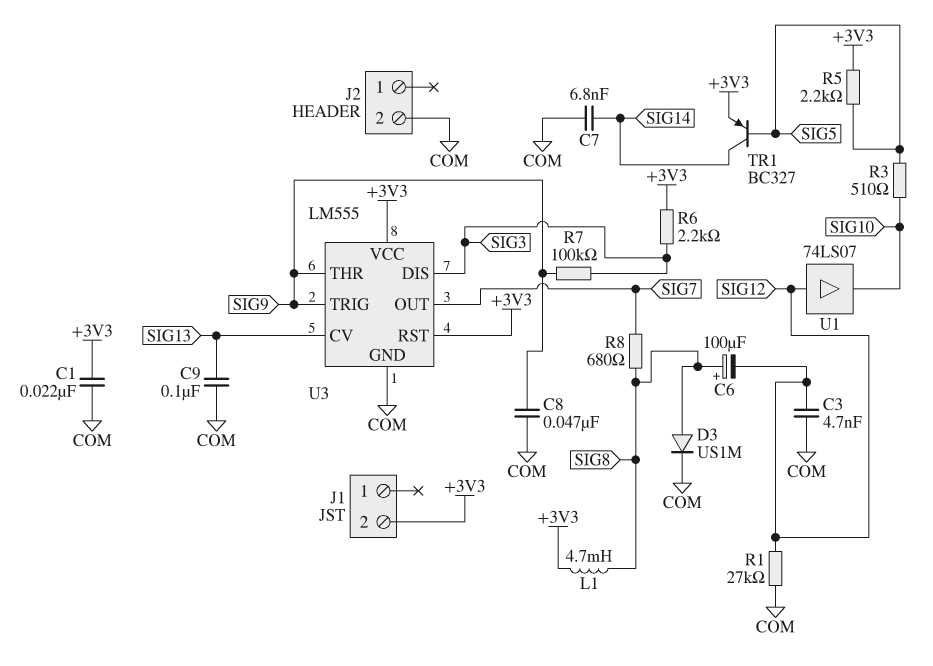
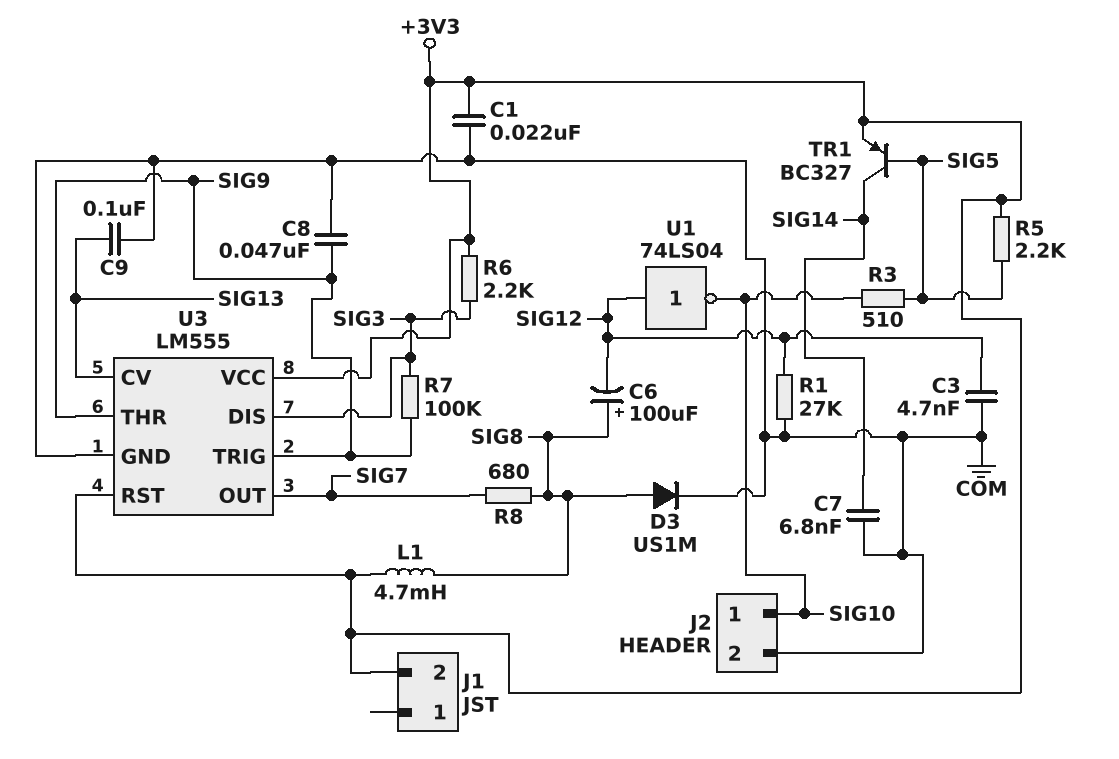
J2 pin 1: none -> SIG10
U1: buffer 74LS07 (in SIG12, out SIG10) -> NOT 74LS04 (in SIG12, out SIG10)

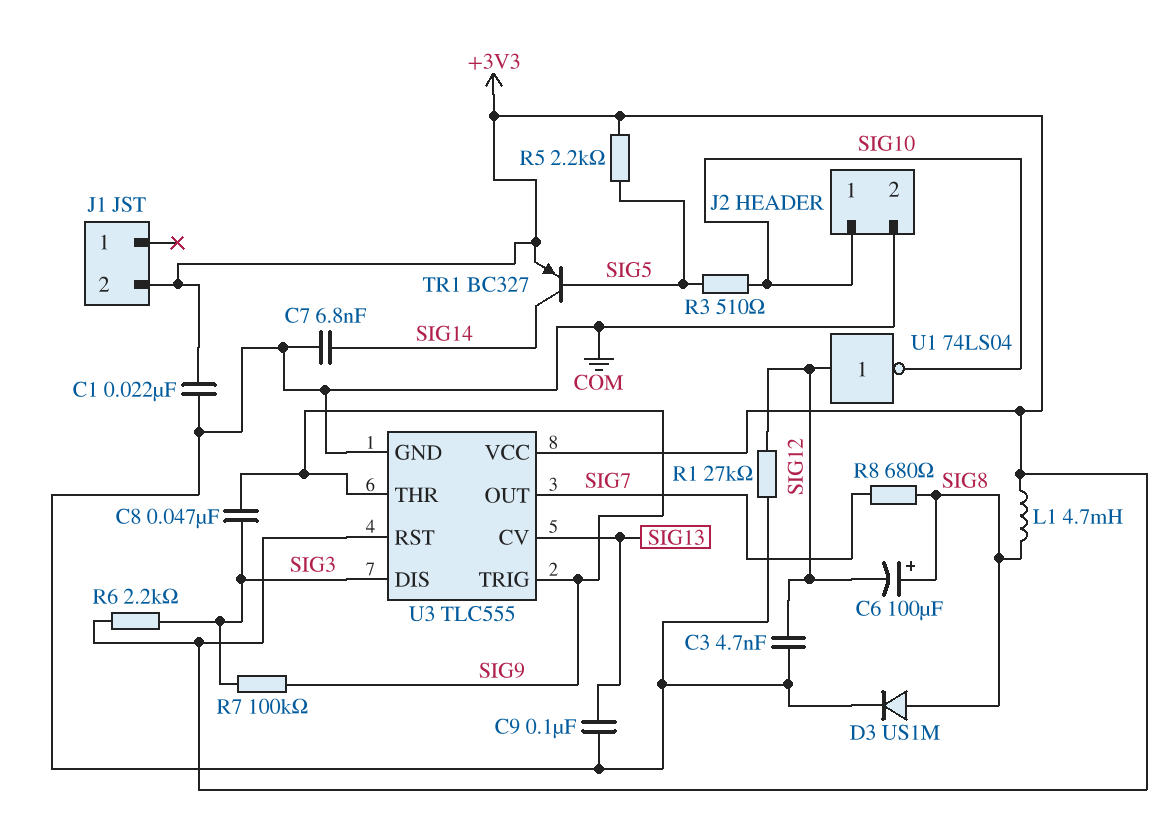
C8: 47nF (COM, SIG9) -> 47nF (SIG3, SIG9)
U3: LM555 -> TLC555

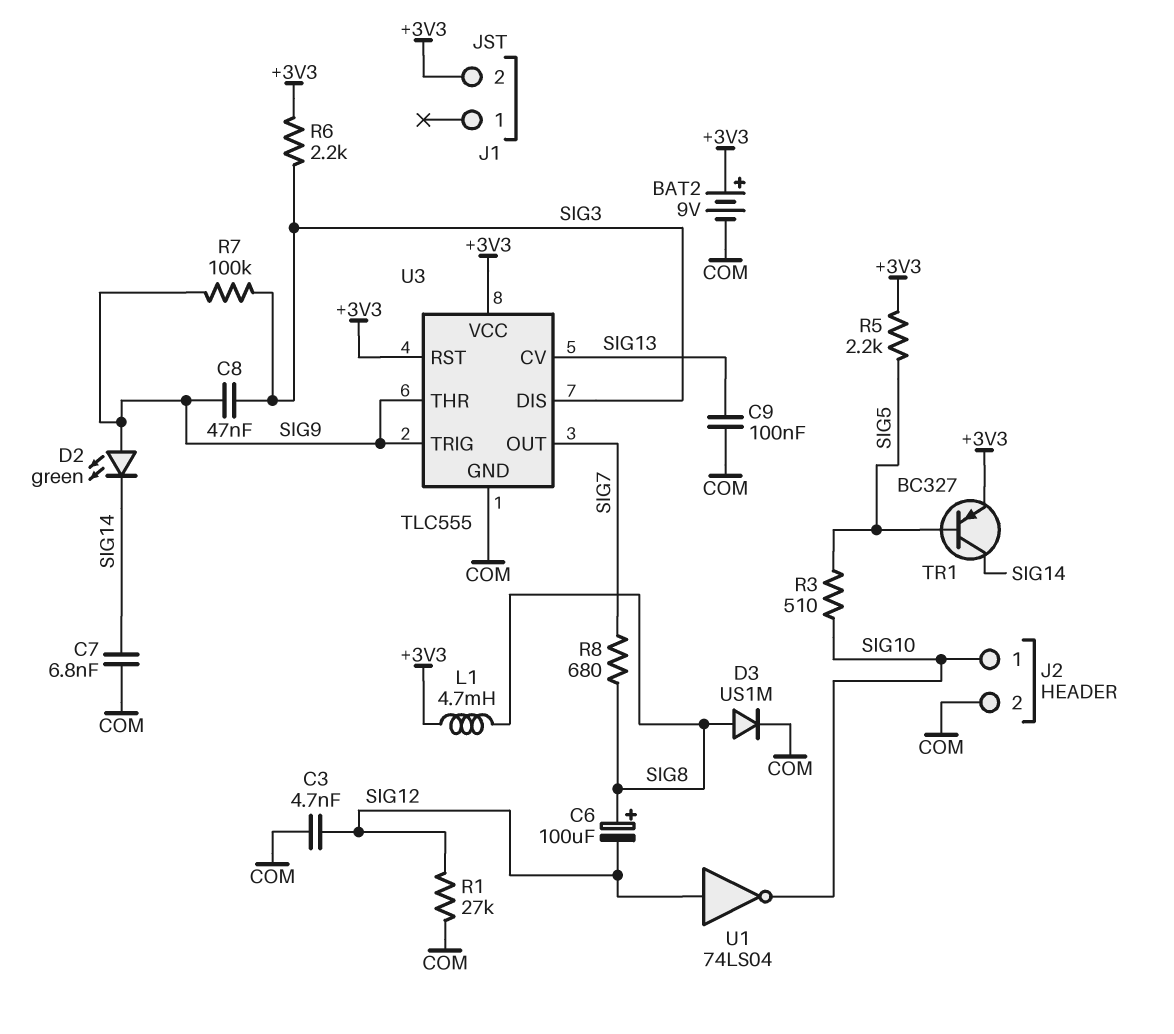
BAT2: none -> 9V (plus +3V3, minus COM)
C1: 22nF (+3V3, COM) -> none
D2: none -> LED green (A SIG9, K SIG14)

